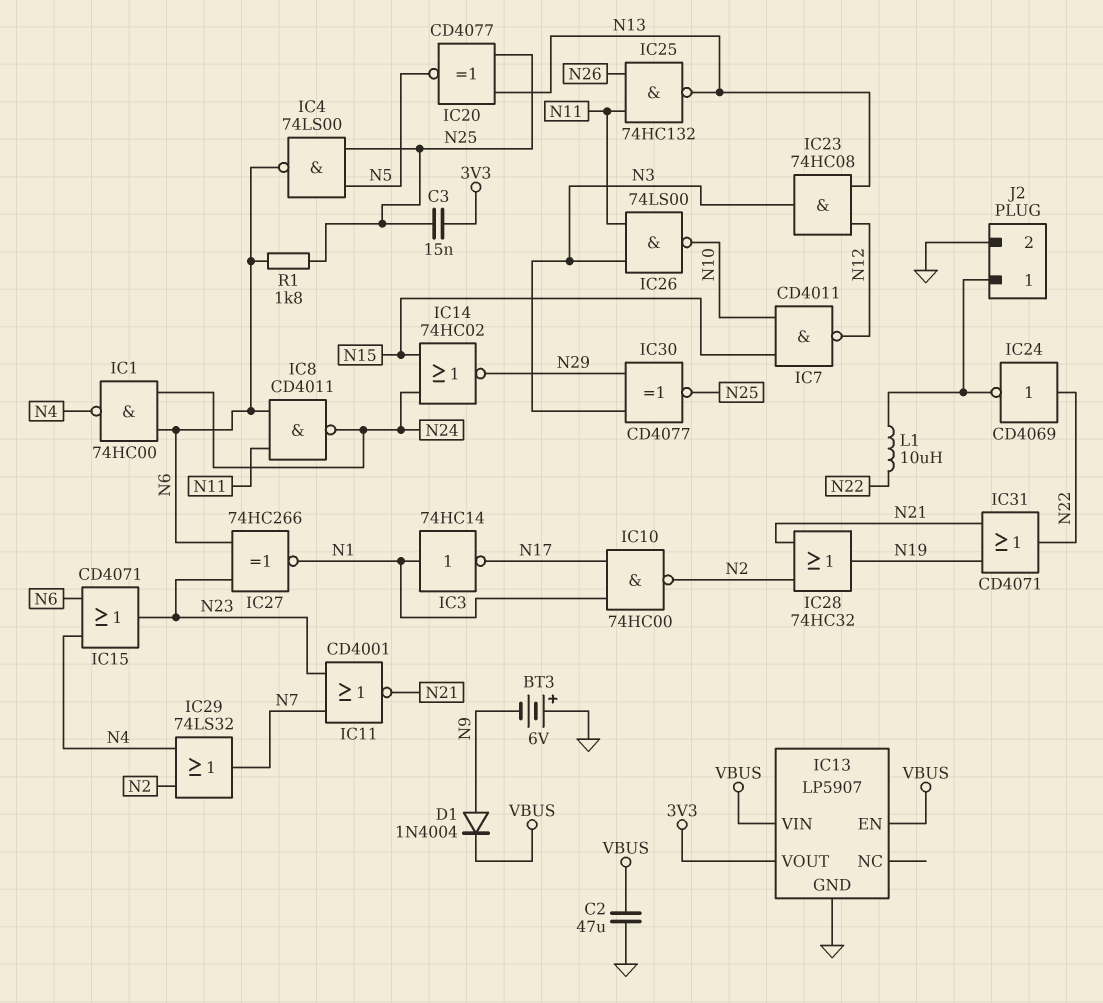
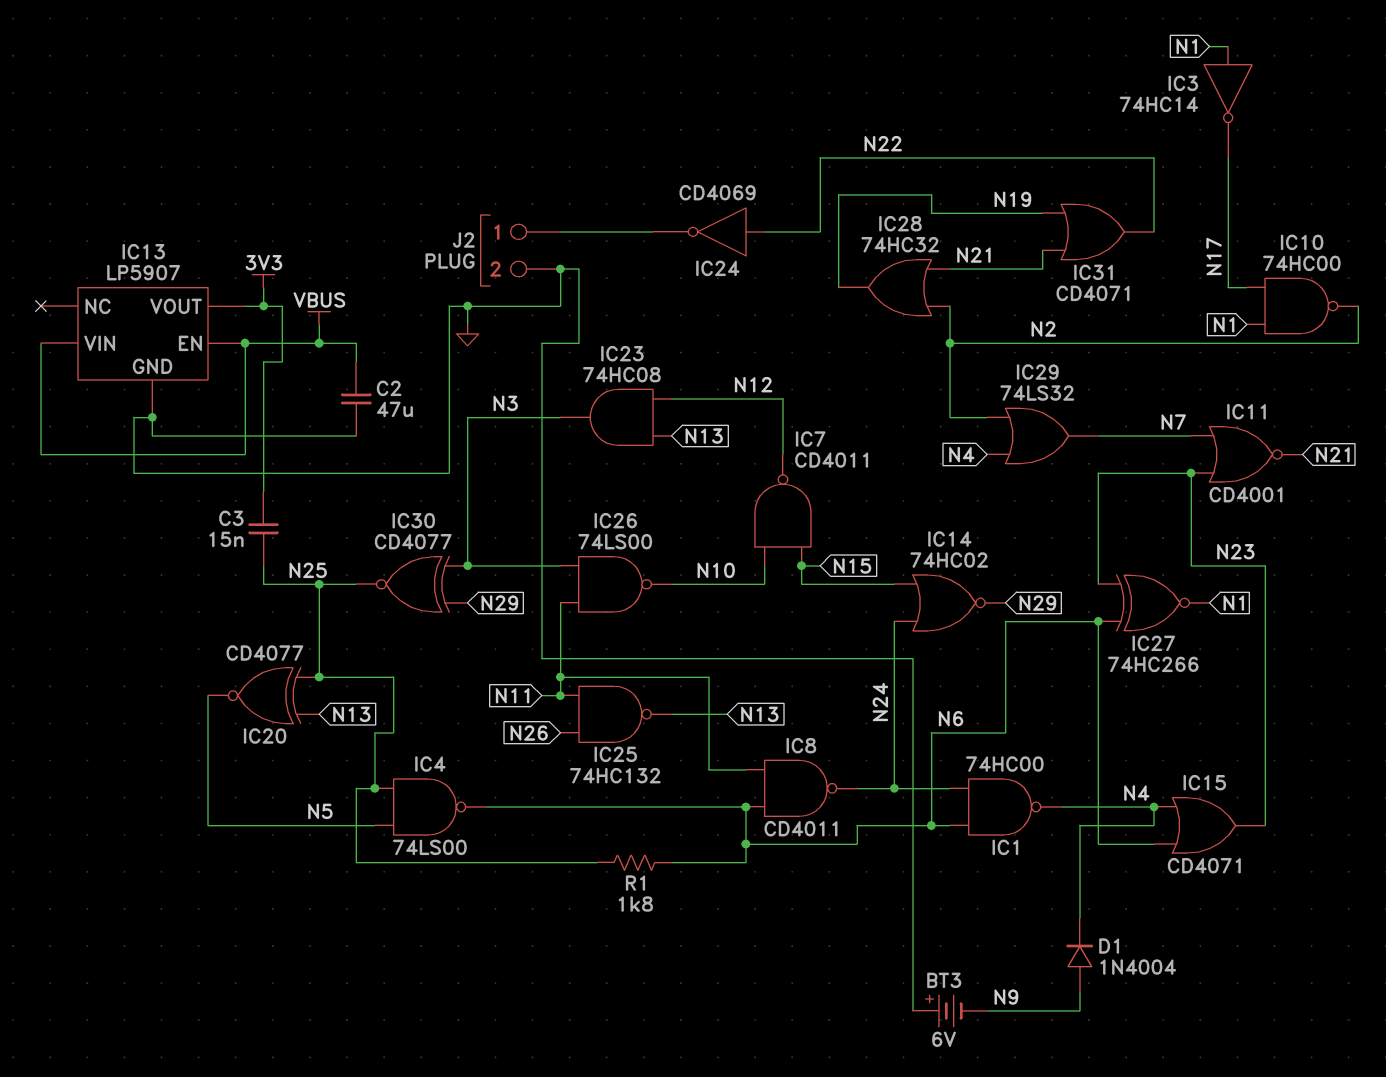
D1: diode 1N4004 (A N9, K VBUS) -> diode 1N4004 (A N9, K N4)
L1: 10uH (J2/1, N22) -> none

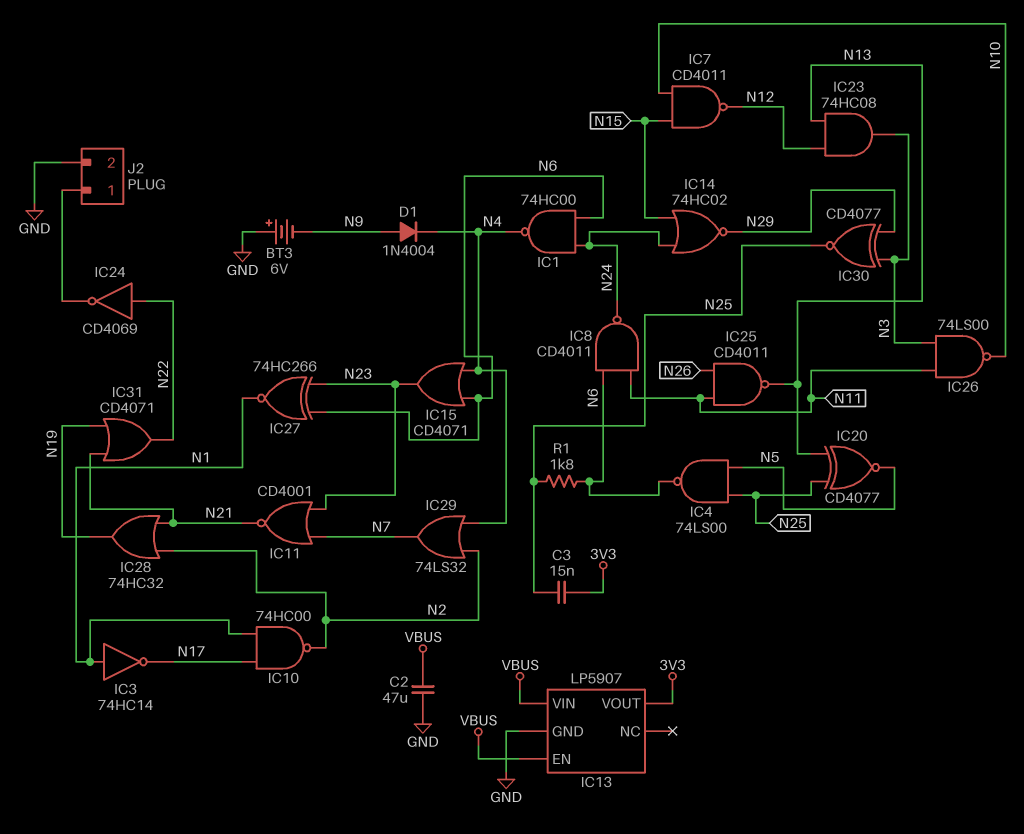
IC25: NAND 74HC132 (in N11, in N26, out N13) -> NAND CD4011 (in N11, in N26, out N13)

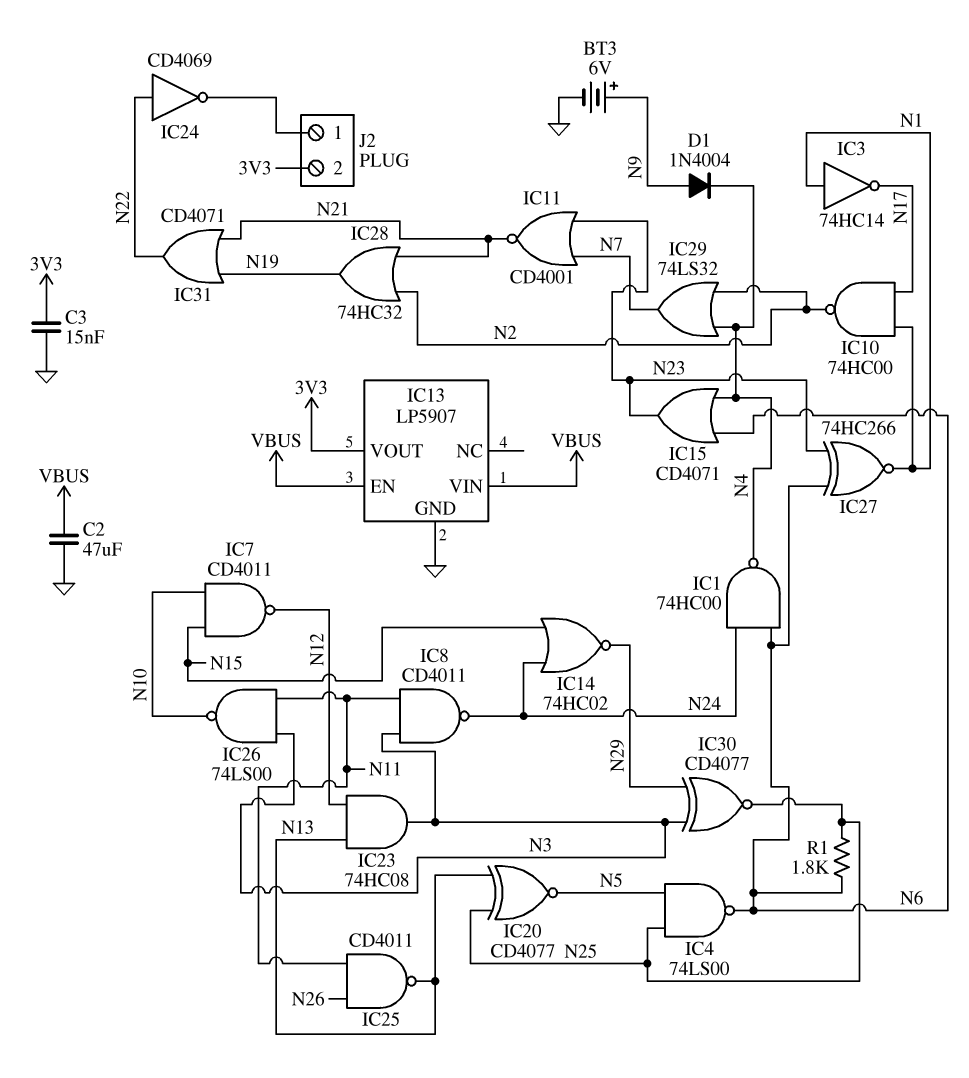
BT3: 6V (plus GND, minus N9) -> 6V (plus N9, minus GND)
C3: 15nF (3V3, N25) -> 15nF (3V3, GND)
IC8: NAND CD4011 (in N6, in N11, out N24) -> NAND CD4011 (in N3, in N11, out N24)
J2 pin 2: GND -> 3V3

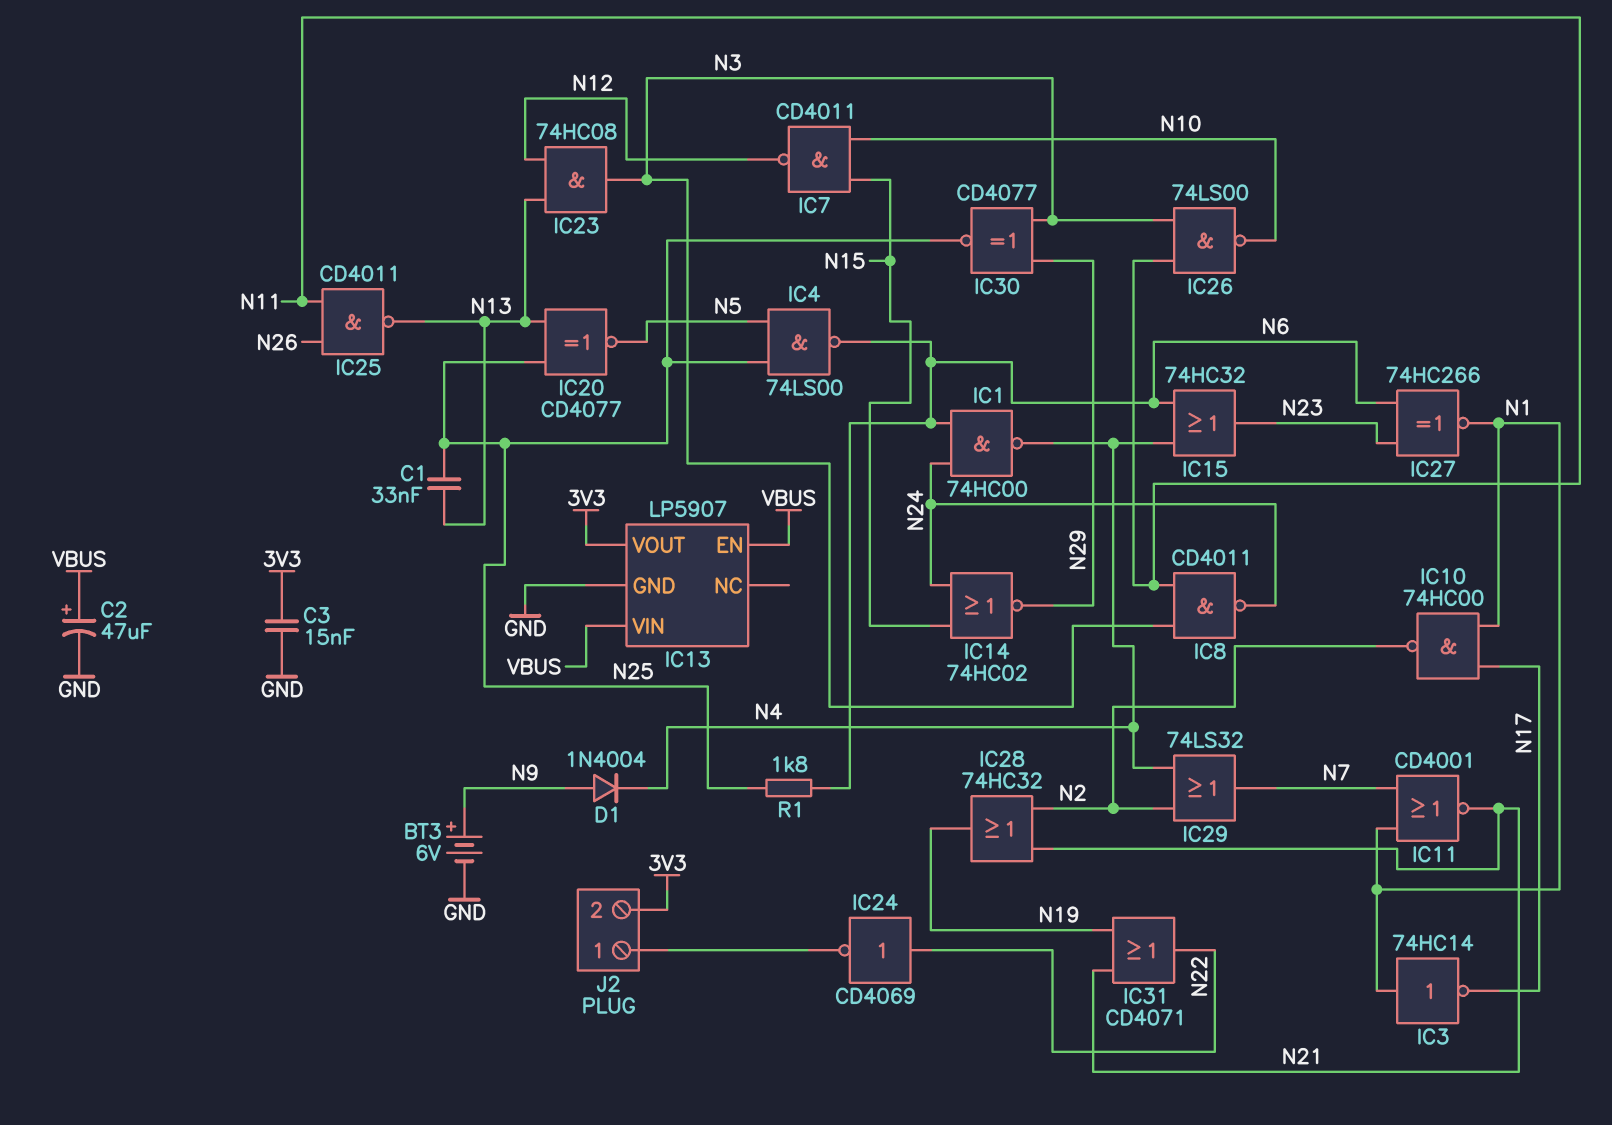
C1: none -> 33nF (N13, N25)
C2: 47uF (GND, VBUS) -> 47uF (plus VBUS, minus GND)
IC11: NOR CD4001 (in N7, in N23, out N21) -> NOR CD4001 (in N1, in N7, out N21)
IC15: OR CD4071 (in N4, in N6, out N23) -> OR 74HC32 (in N4, in N6, out N23)

